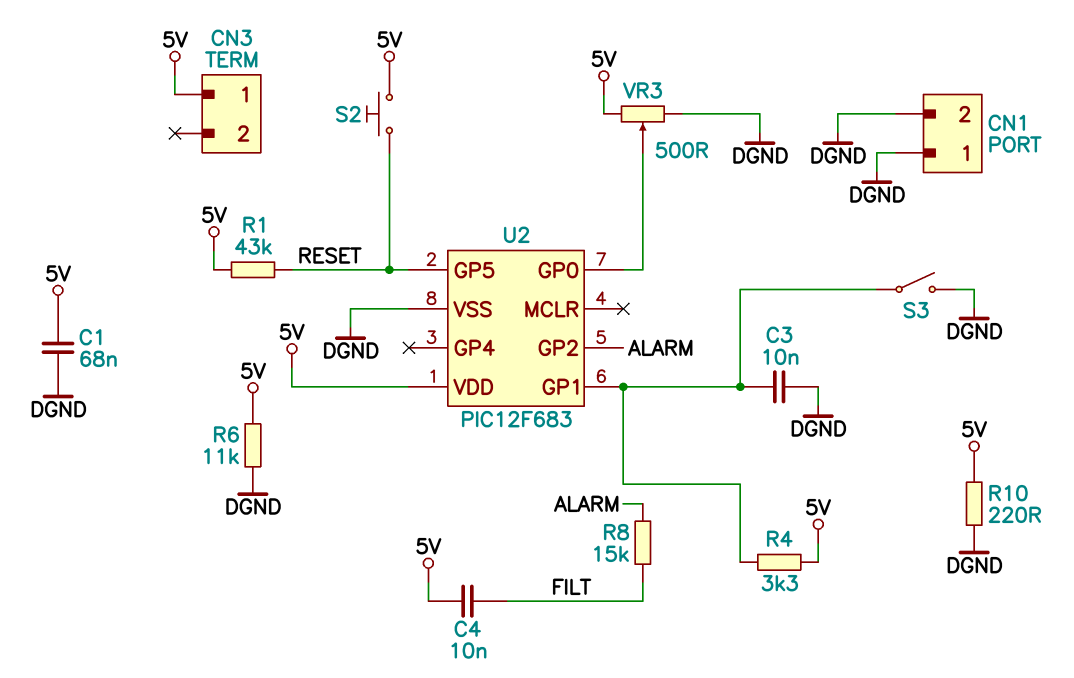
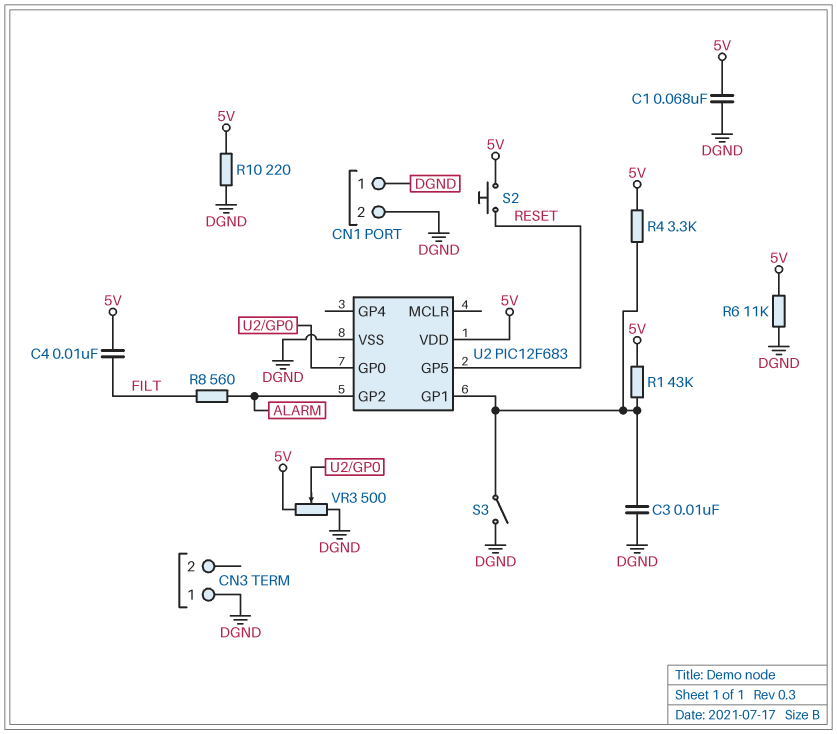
CN3 pin 1: 5V -> DGND
R1: 43k (5V, RESET) -> 43k (5V, U2/GP1)
R8: 15k (ALARM, FILT) -> 560 (ALARM, FILT)

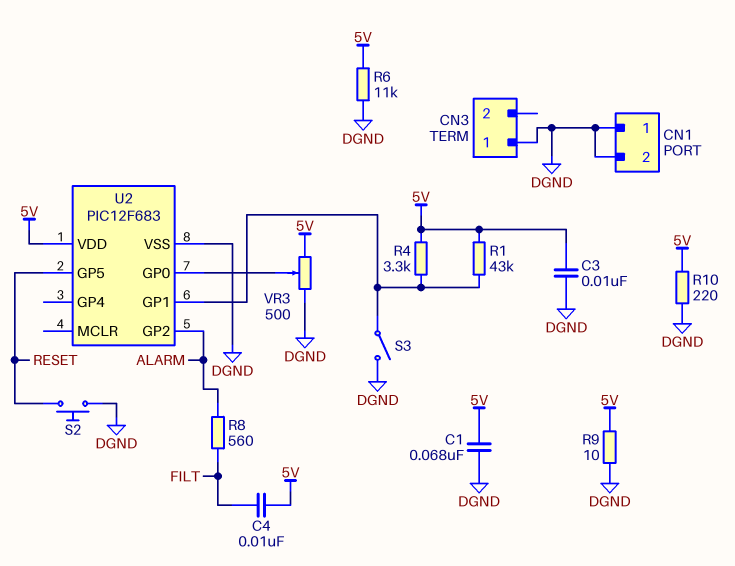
C3: 10nF (DGND, U2/GP1) -> 10nF (5V, DGND)
R9: none -> 10 (5V, DGND)
S2: button (5V, RESET) -> button (DGND, RESET)

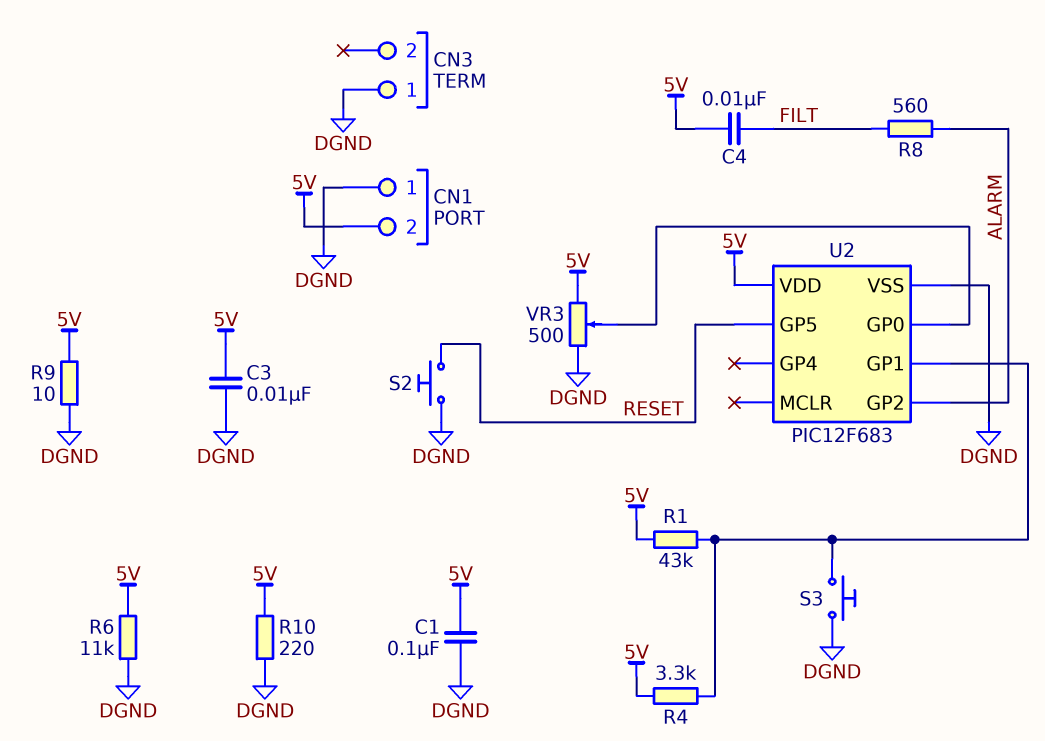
C1: 68nF (5V, DGND) -> 100nF (5V, DGND)
CN1 pin 2: DGND -> 5V
S3: switch (DGND, U2/GP1) -> button (DGND, U2/GP1)

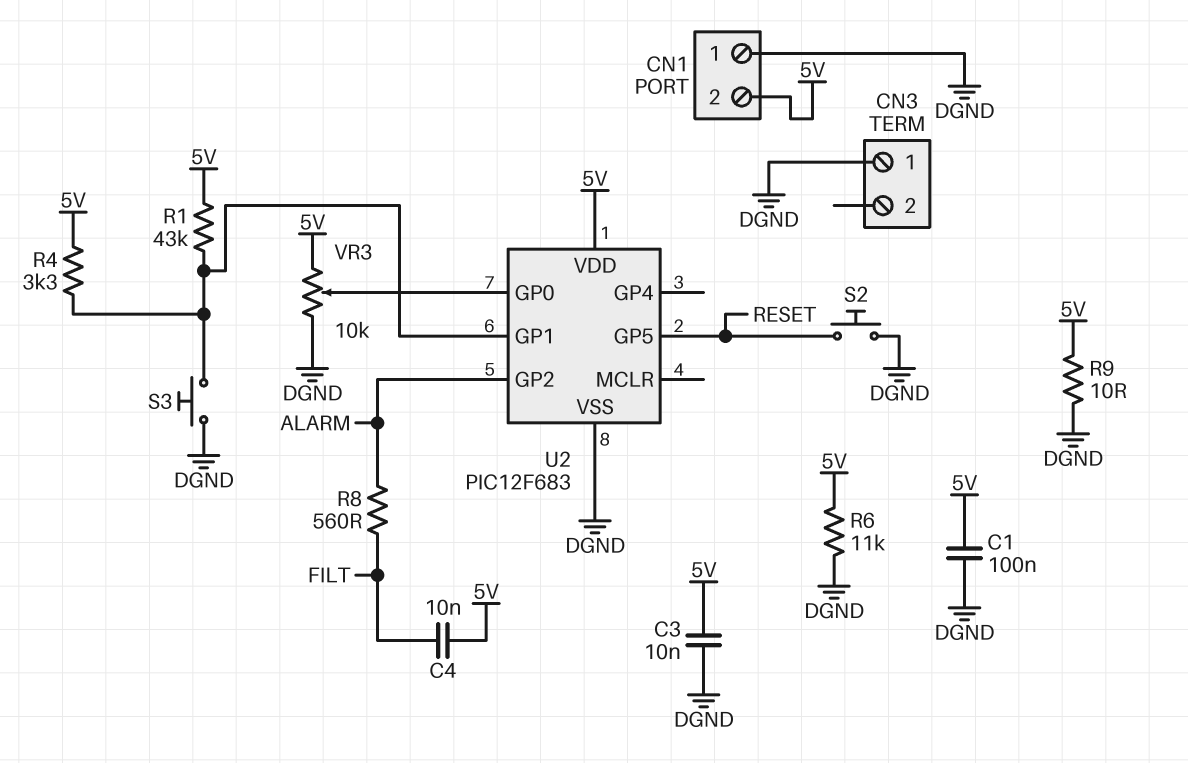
R10: 220 (5V, DGND) -> none
VR3: 500 (5V, DGND, wiper U2/GP0) -> 10k (5V, DGND, wiper U2/GP0)

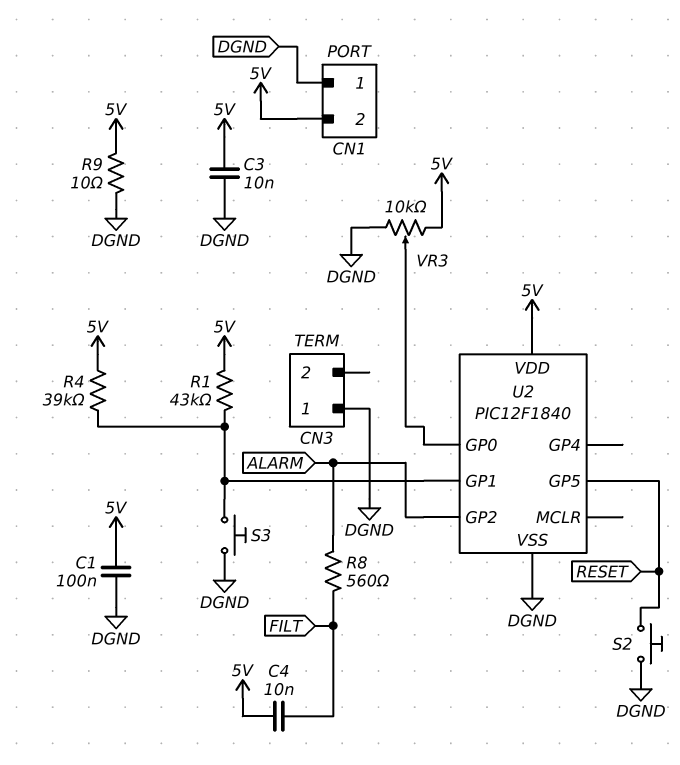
R4: 3.3k (5V, U2/GP1) -> 39k (5V, U2/GP1)
R6: 11k (5V, DGND) -> none
U2: PIC12F683 -> PIC12F1840

